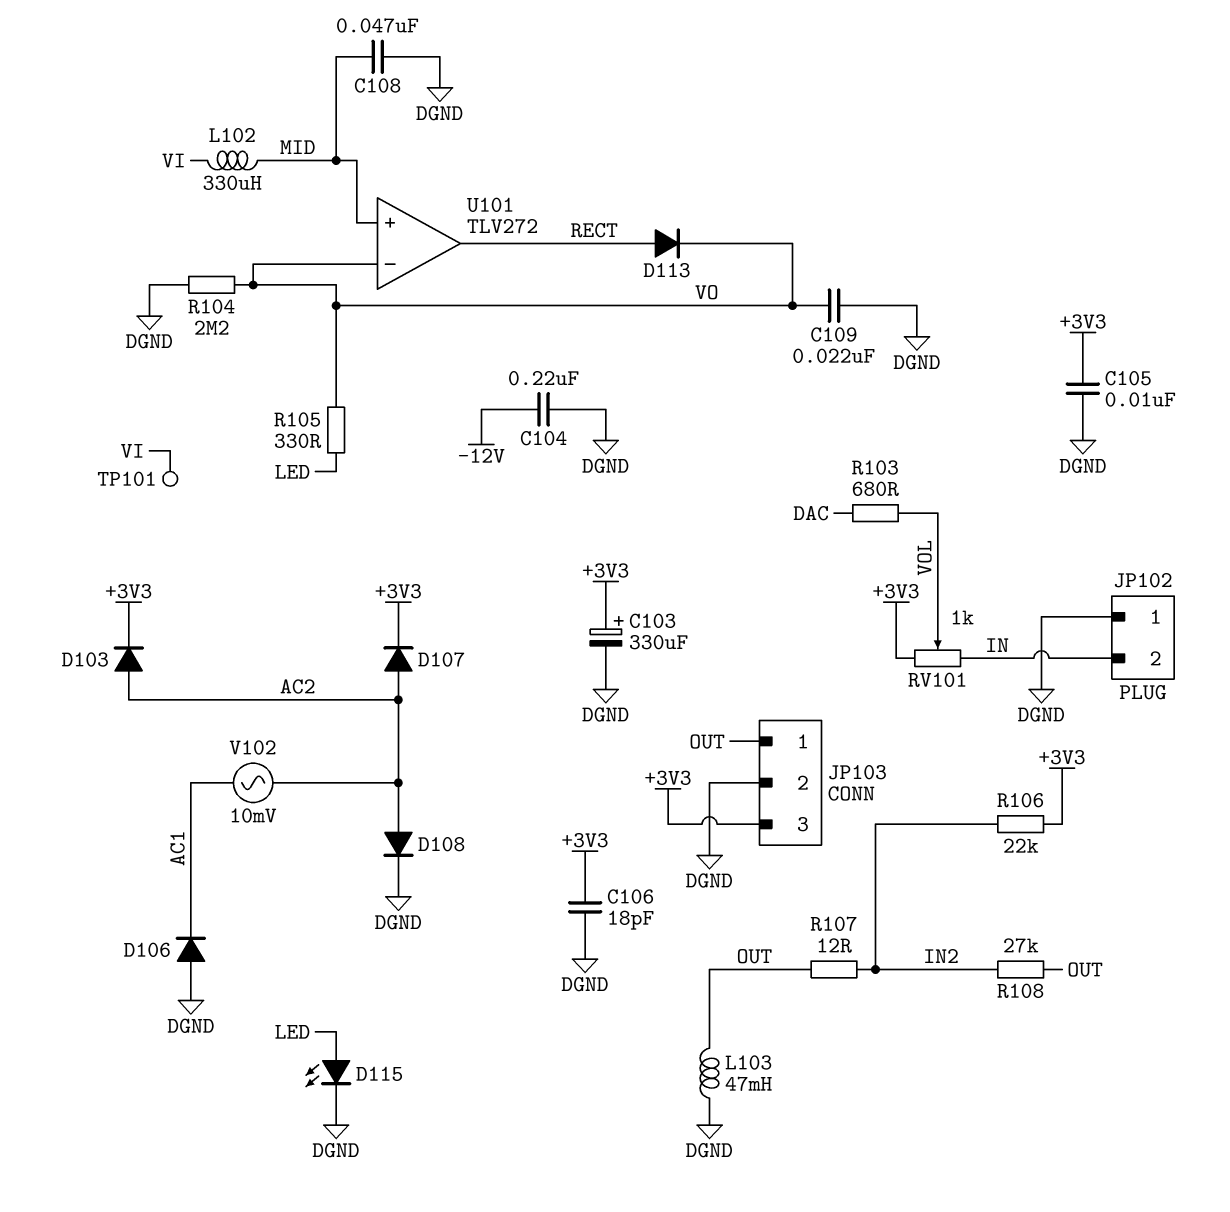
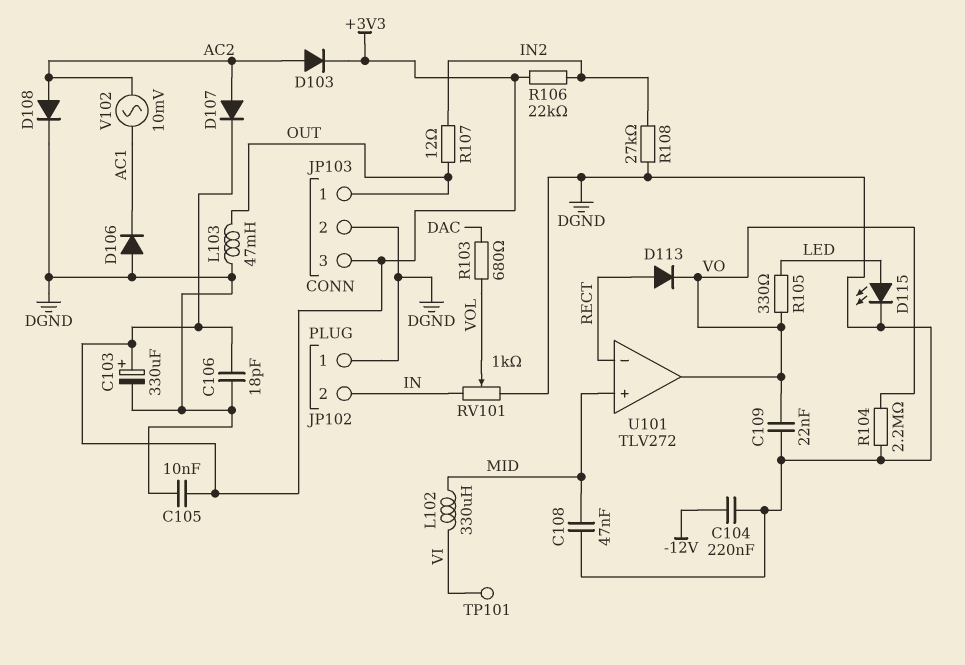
R108: 27k (IN2, OUT) -> 27k (DGND, IN2)
RV101: 1k (+3V3, IN, wiper VOL) -> 1k (DGND, IN, wiper VOL)
U101 pin in-: VO -> RECT
U101 pin out: RECT -> VO

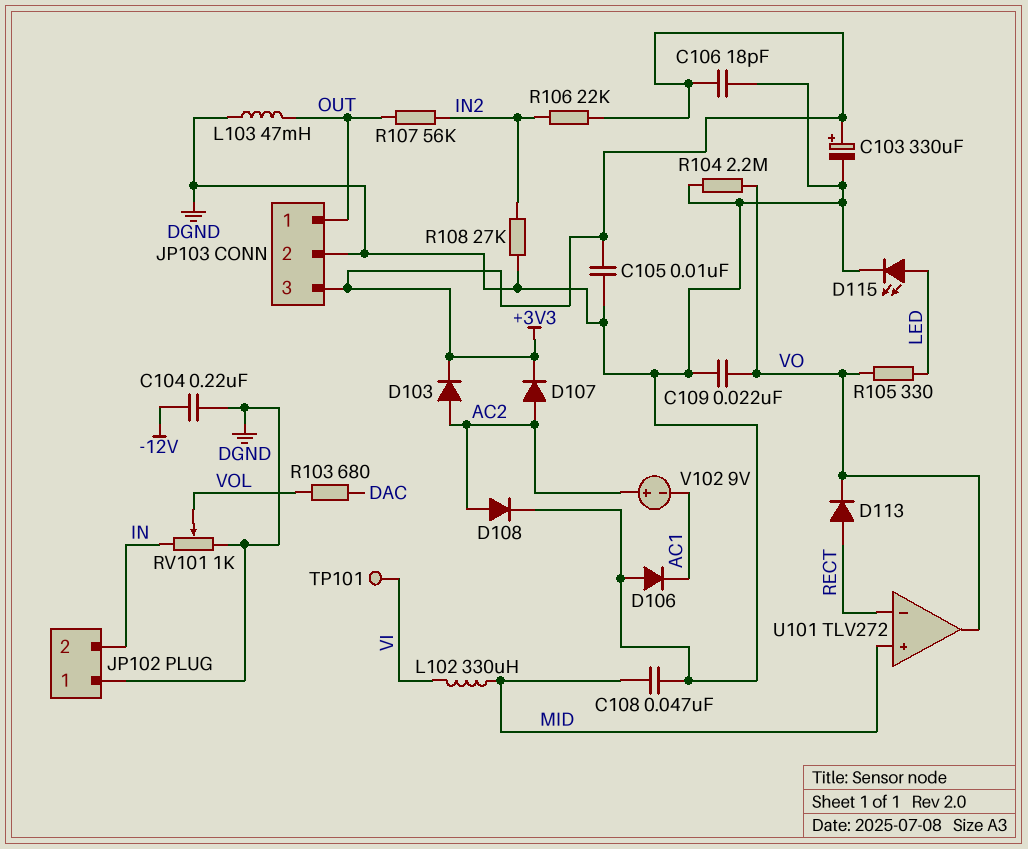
R107: 12 (IN2, OUT) -> 56k (IN2, OUT)
V102: AC 10mV (AC1, AC2) -> 9V (plus AC2, minus AC1)

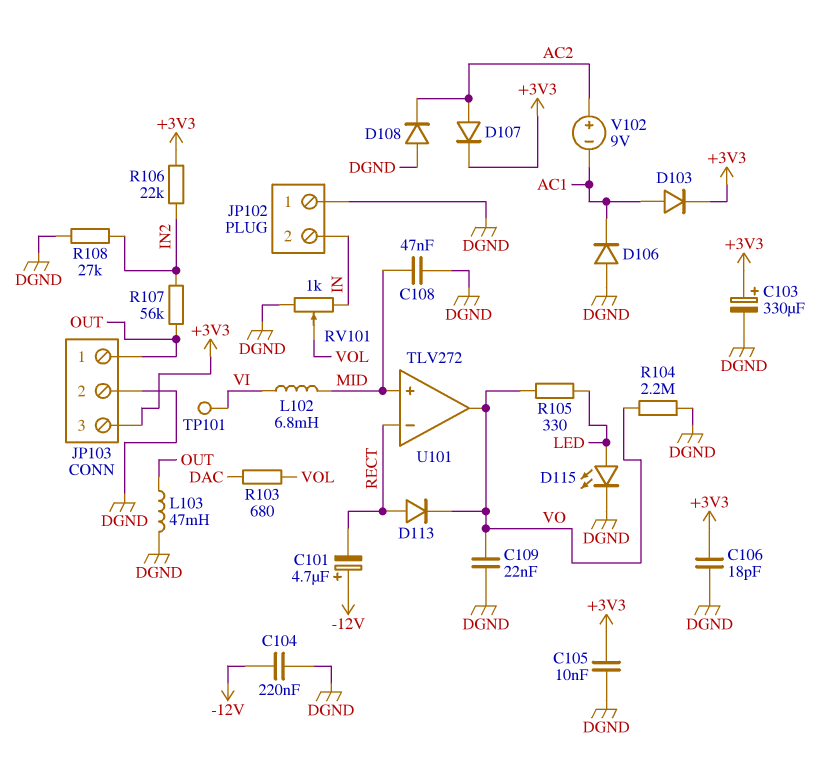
C101: none -> 4.7uF (plus -12V, minus RECT)
D103: diode (A AC2, K +3V3) -> diode (A AC1, K +3V3)
D108: diode (A AC2, K DGND) -> diode (A DGND, K AC2)
L102: 330uH (MID, VI) -> 6.8mH (MID, VI)

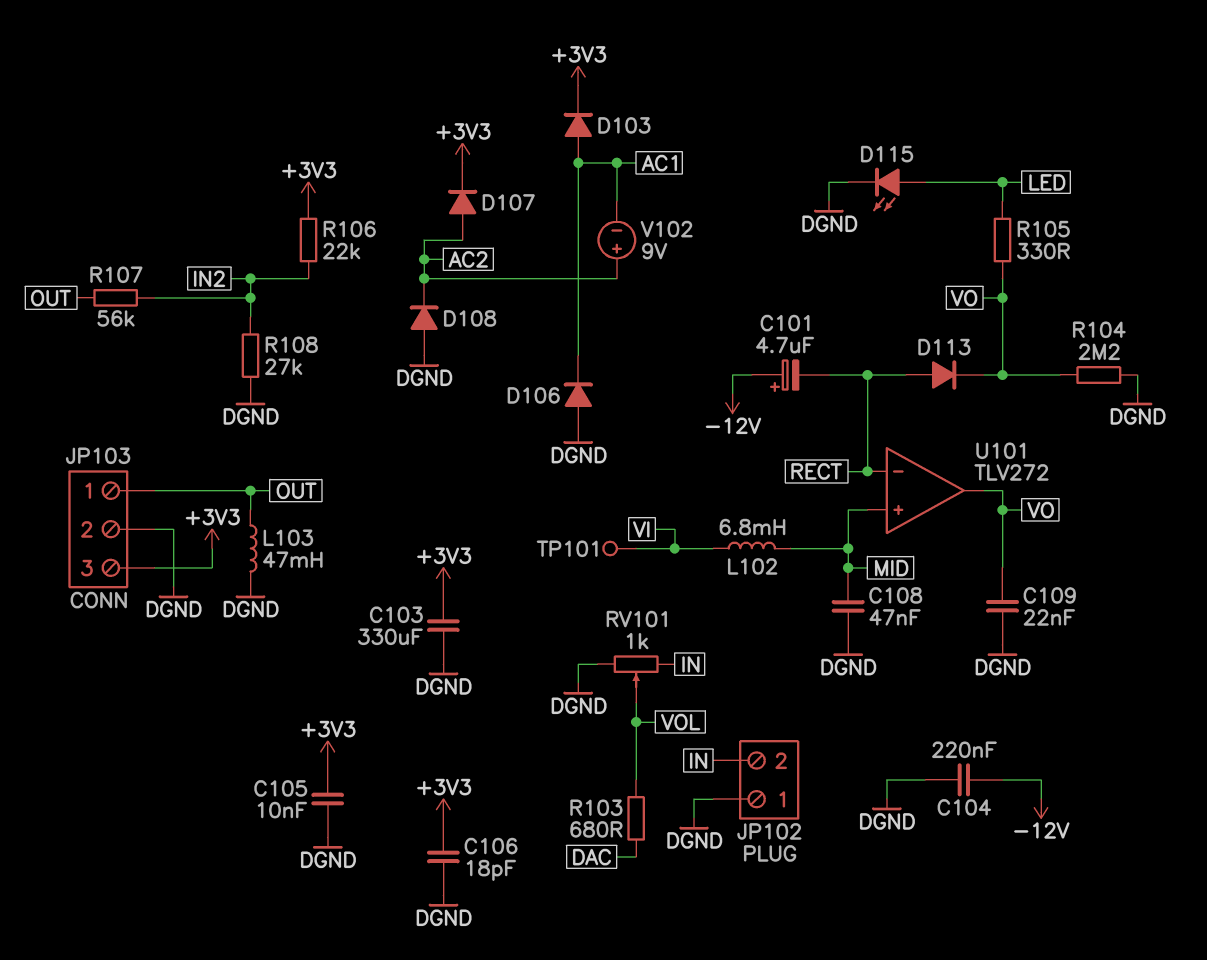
C103: 330uF (plus +3V3, minus DGND) -> 330uF (+3V3, DGND)

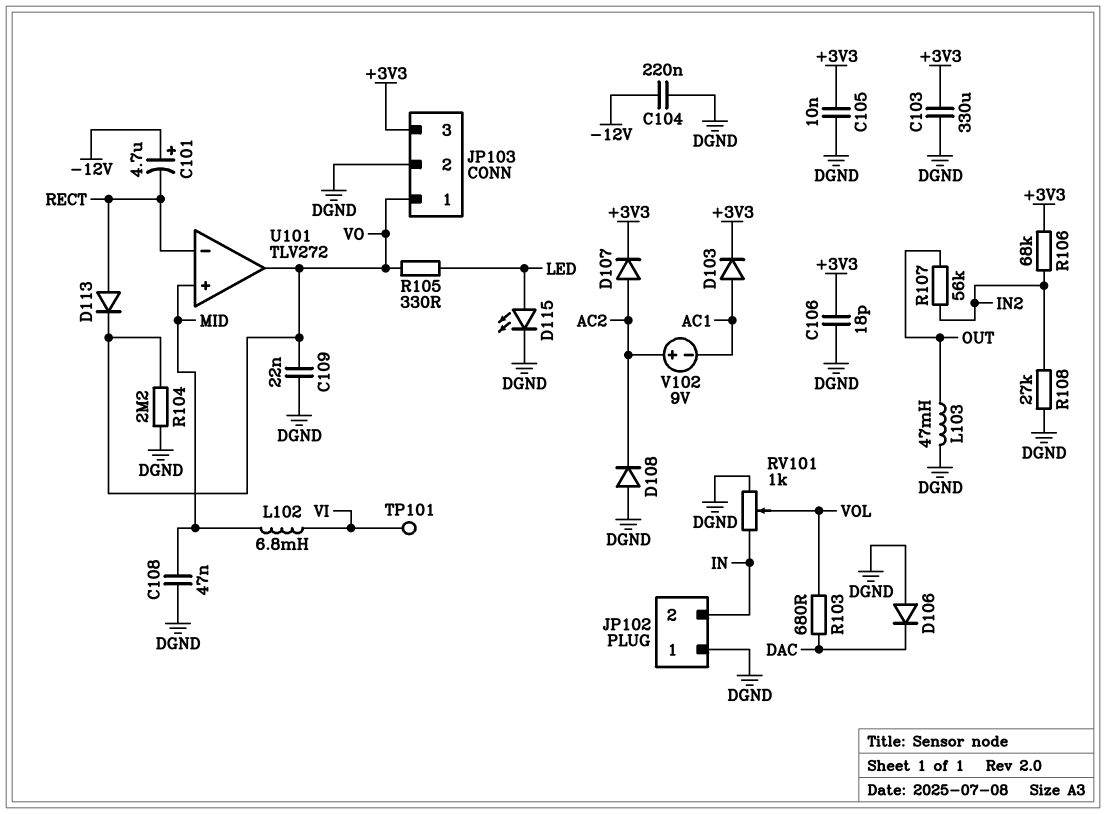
D106: diode (A DGND, K AC1) -> diode (A DGND, K DAC)
JP103 pin 1: OUT -> VO
R106: 22k (+3V3, IN2) -> 68k (+3V3, IN2)

